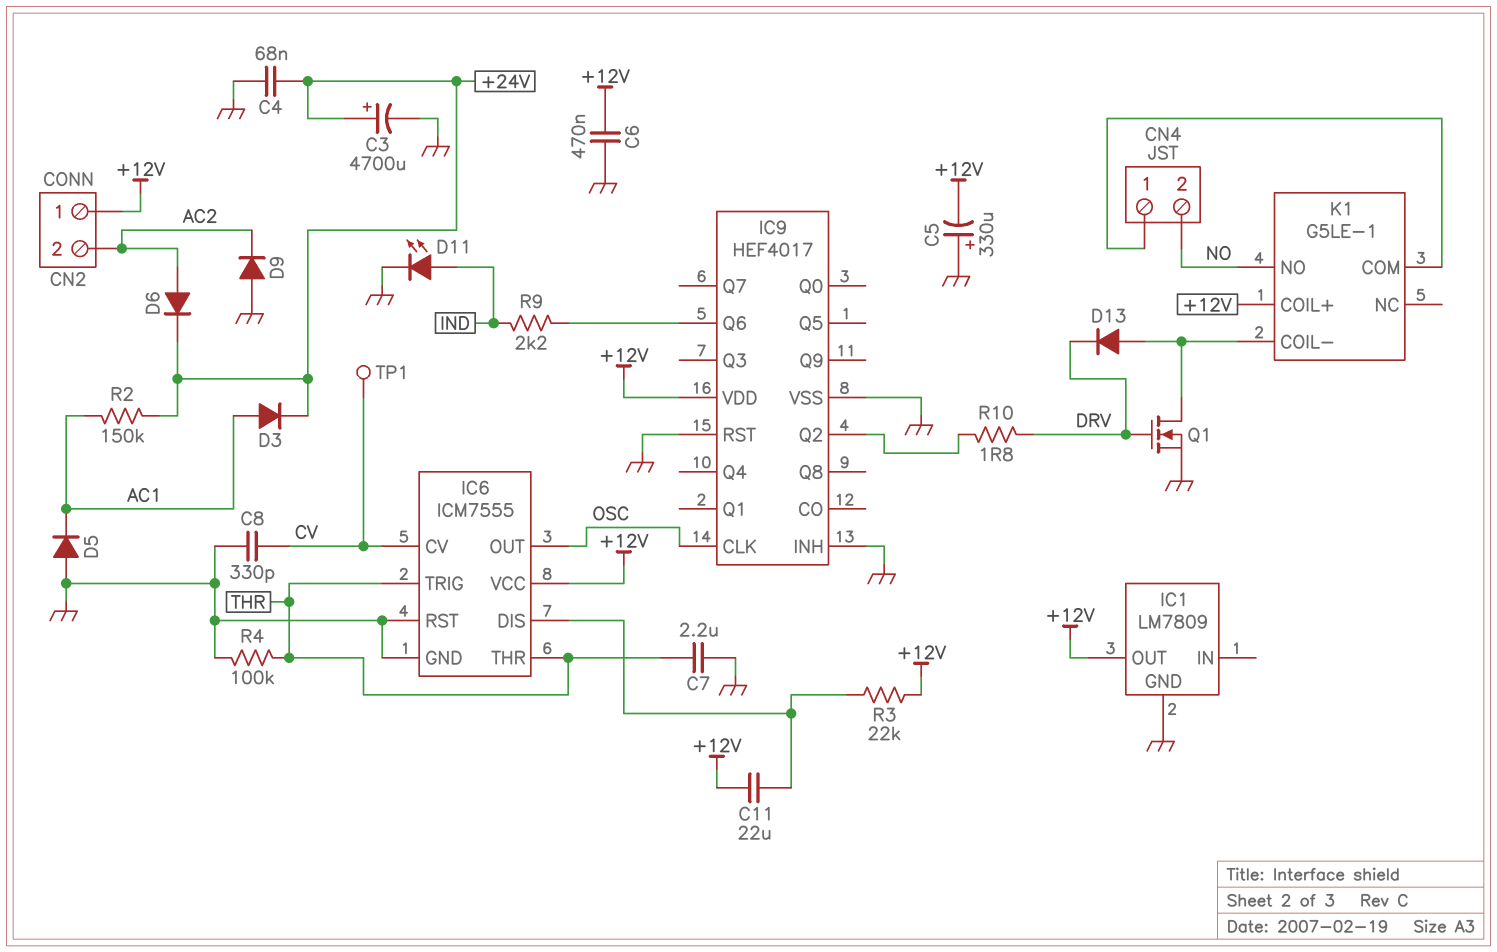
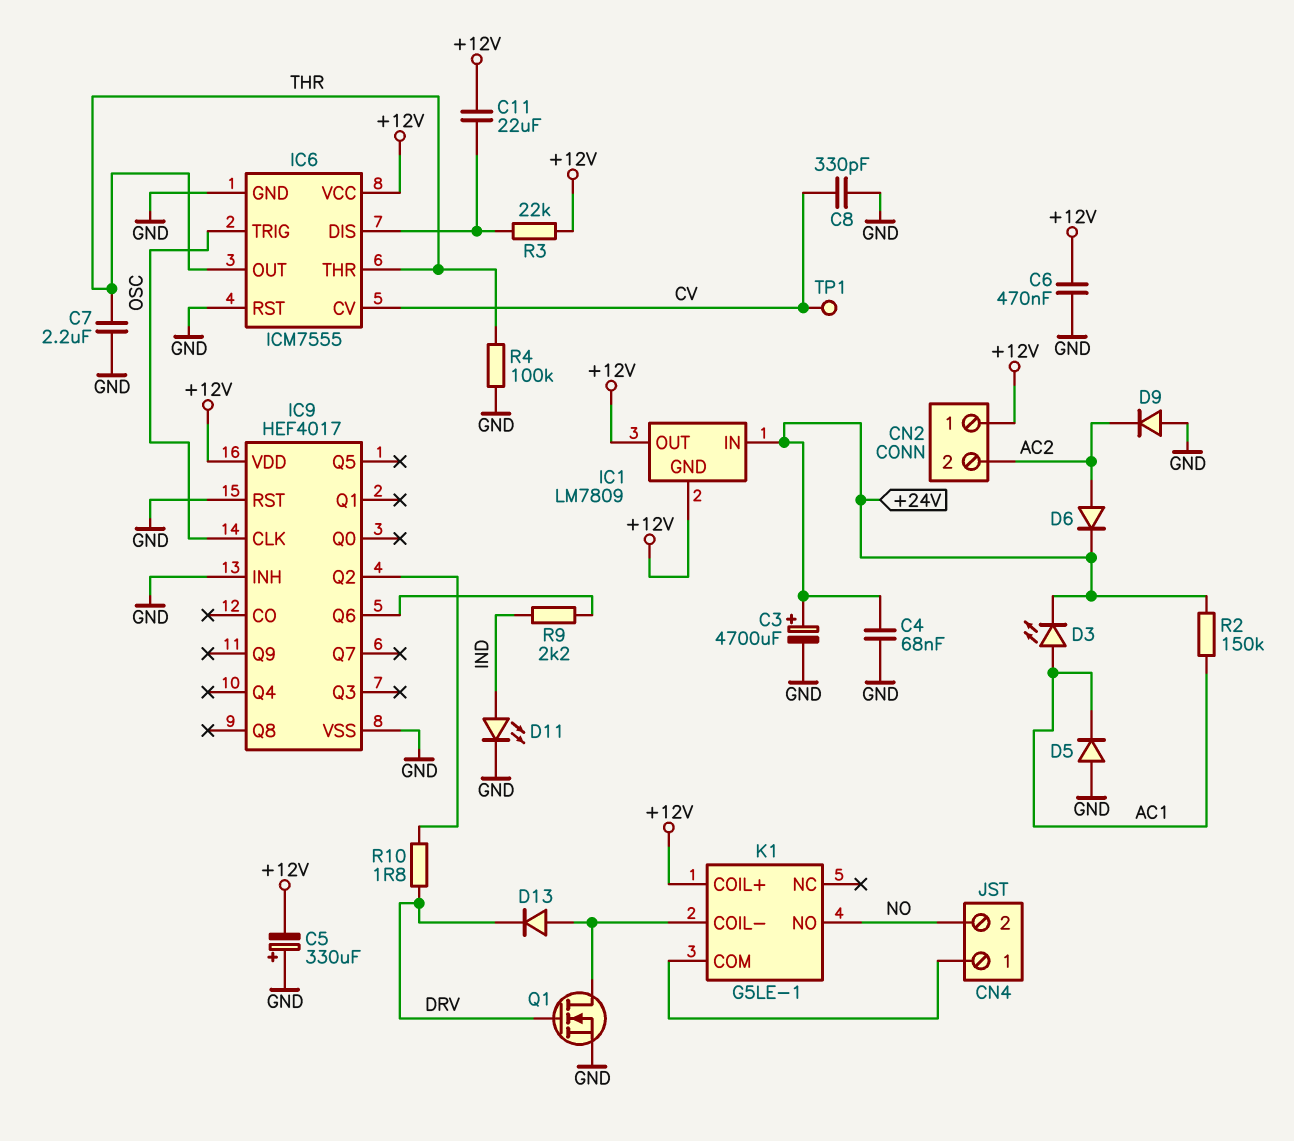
D3: diode (A AC1, K +24V) -> LED (A AC1, K +24V)
IC1 pin GND: GND -> +12V
IC1 pin IN: none -> +24V
IC6 pin OUT: OSC -> THR
IC6 pin TRIG: THR -> OSC

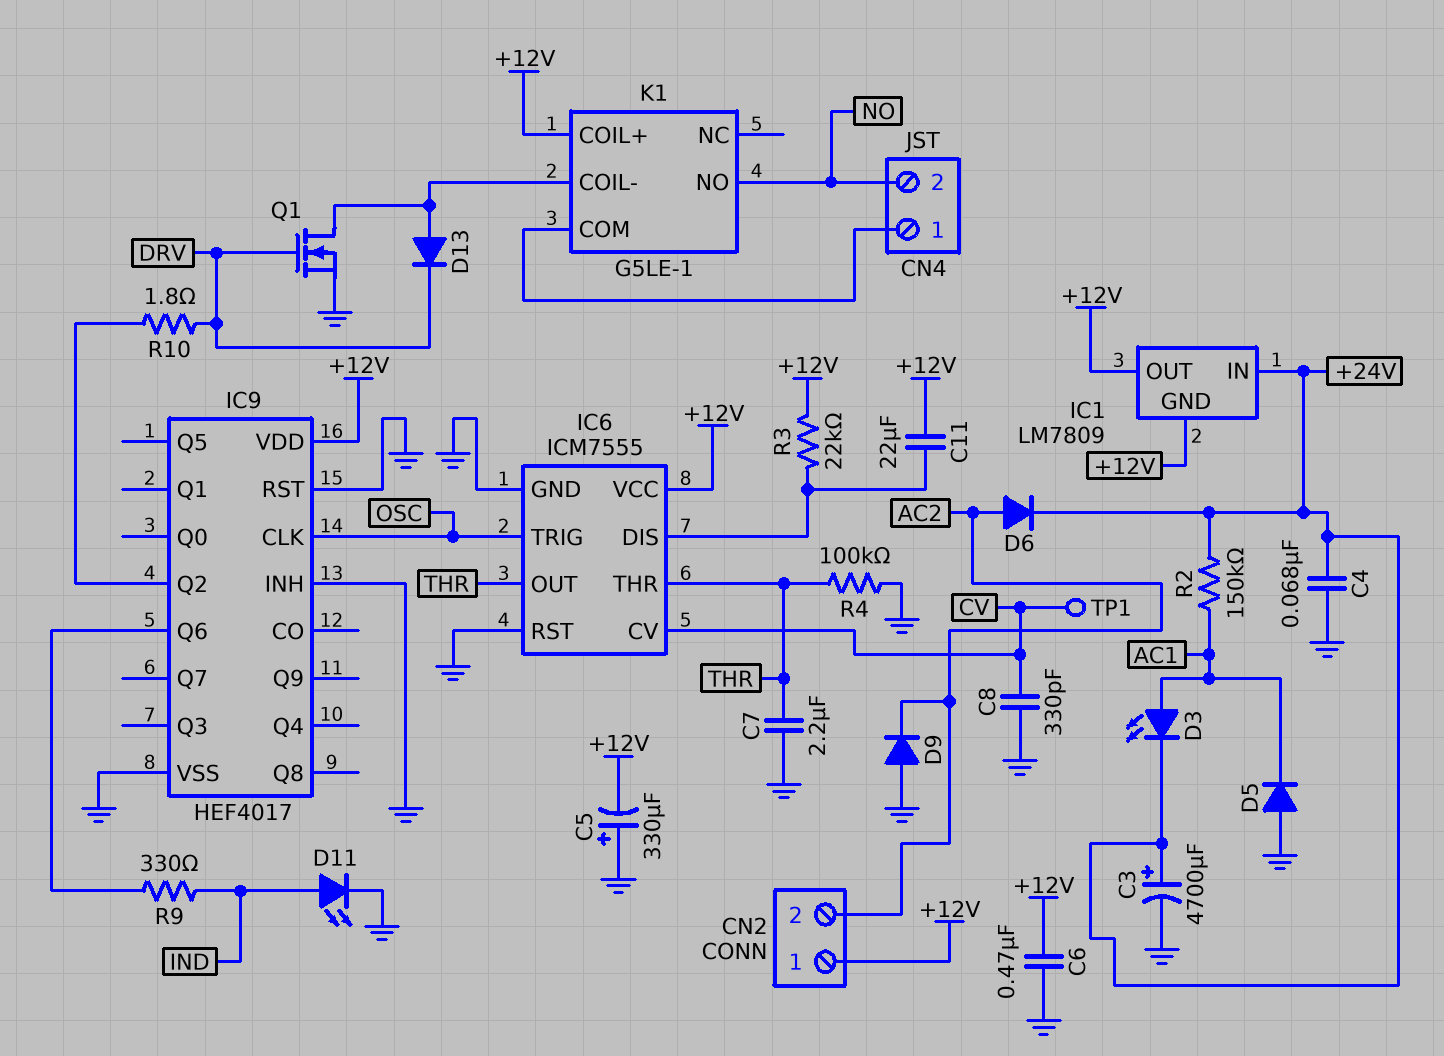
R9: 2.2k (IC9/Q6, IND) -> 330 (IC9/Q6, IND)

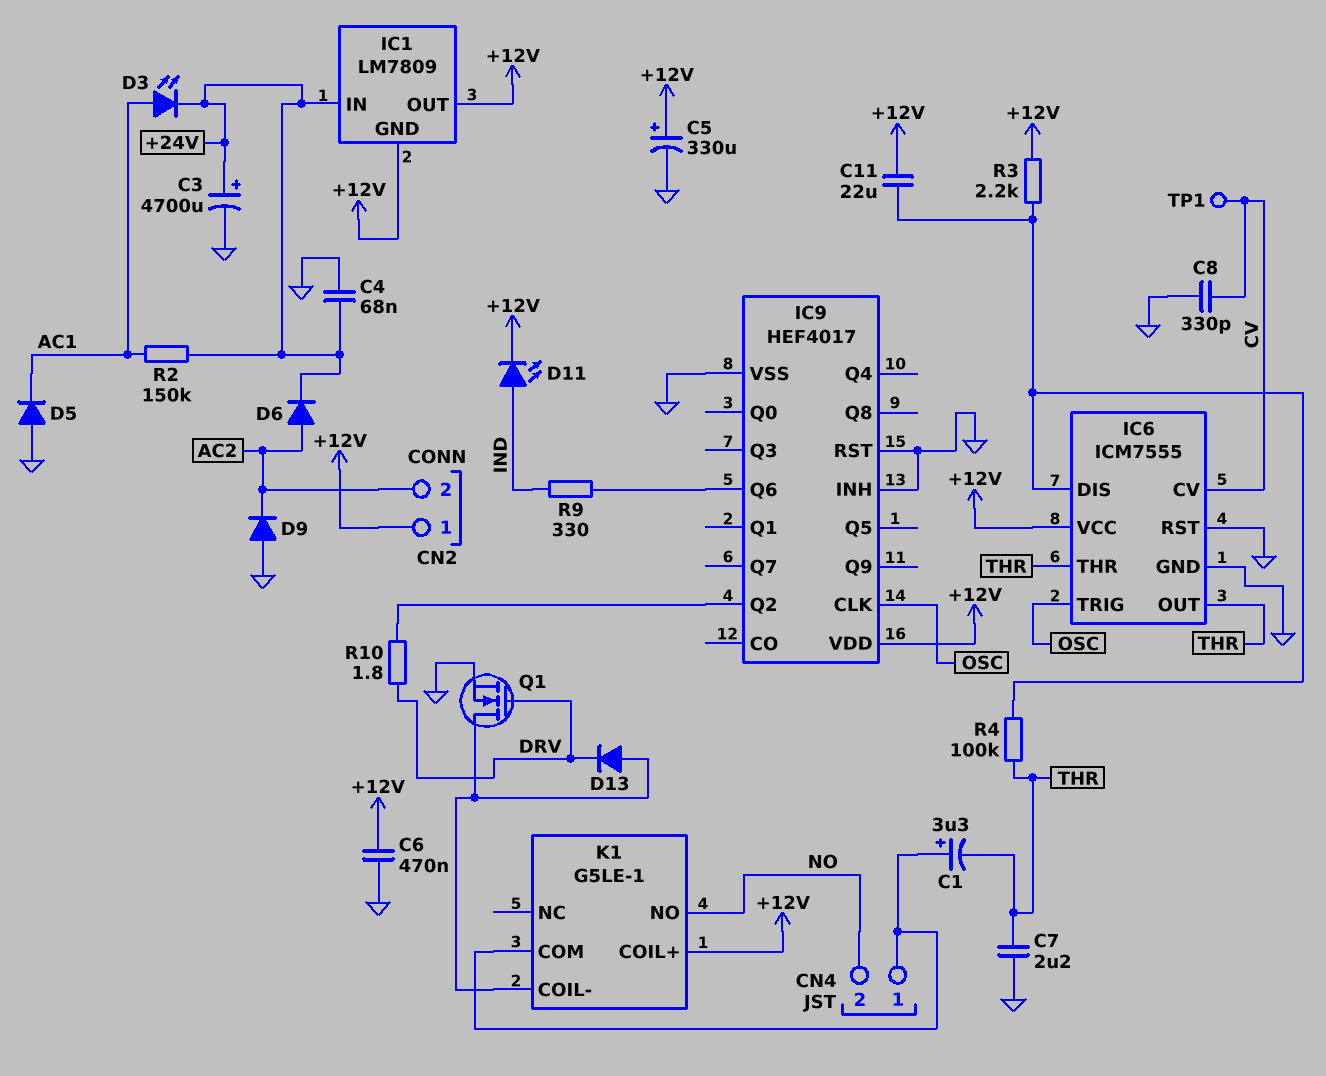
C1: none -> 3.3uF (plus CN4/1, minus THR)
C5: 330uF (plus GND, minus +12V) -> 330uF (plus +12V, minus GND)
D11: LED (A IND, K GND) -> LED (A IND, K +12V)
R3: 22k (+12V, IC6/DIS) -> 2.2k (+12V, IC6/DIS)
R4: 100k (GND, THR) -> 100k (IC6/DIS, THR)

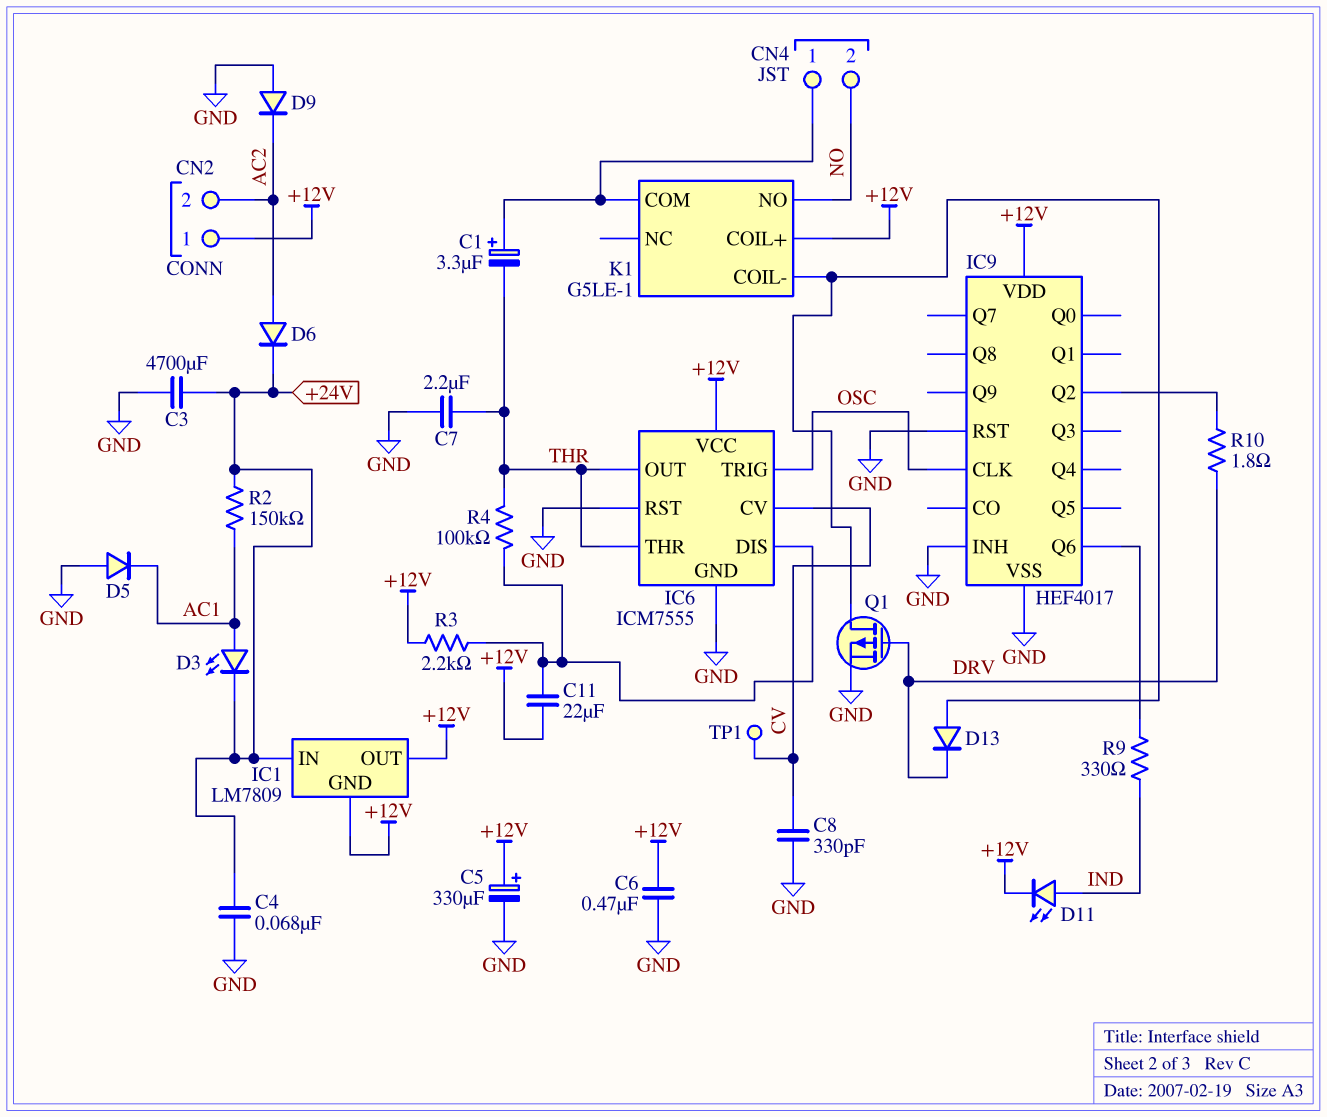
C3: 4700uF (plus +24V, minus GND) -> 4700uF (+24V, GND)
Q1: NMOS (G DRV, D K1/COIL-, S GND) -> PMOS (G DRV, D K1/COIL-, S GND)

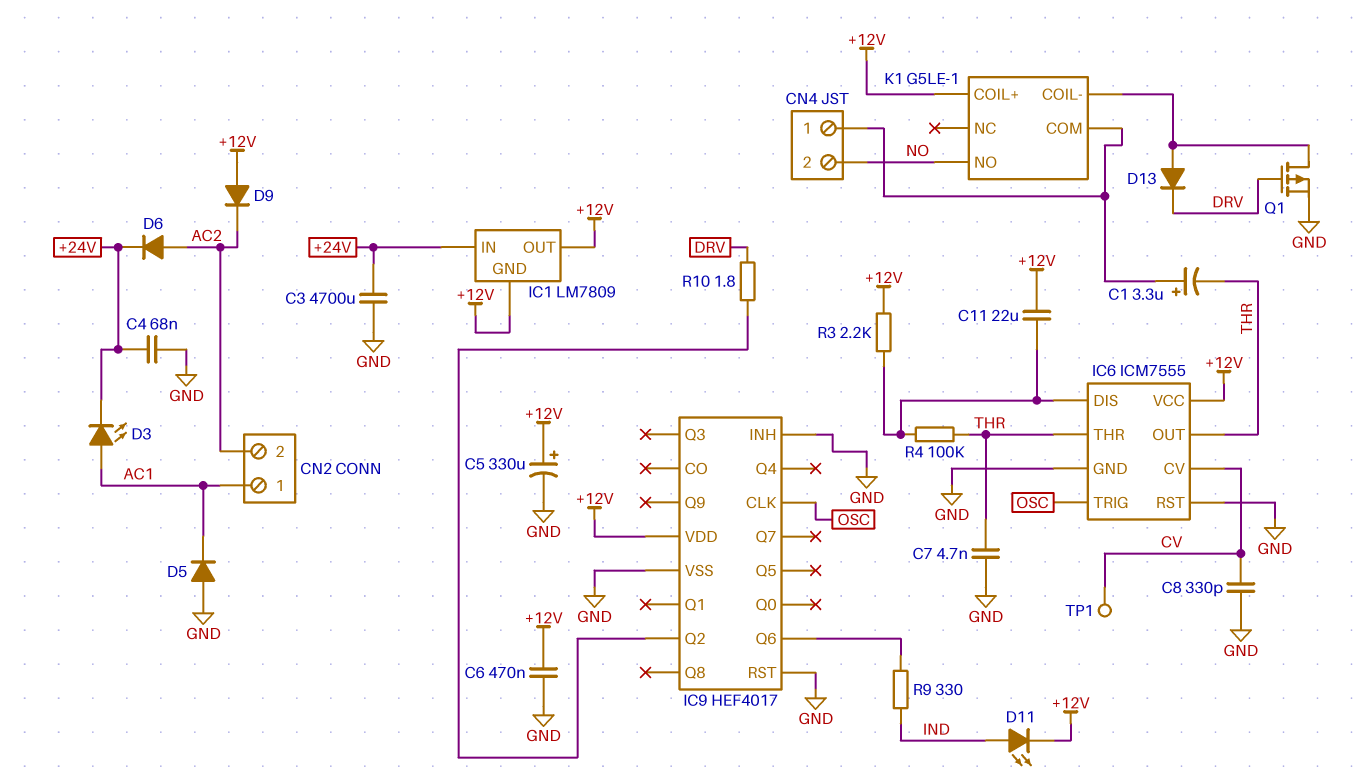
C7: 2.2uF (GND, THR) -> 4.7nF (GND, THR)
CN2 pin 1: +12V -> AC1
D9: diode (A GND, K AC2) -> diode (A +12V, K AC2)
R2: 150k (+24V, AC1) -> none

